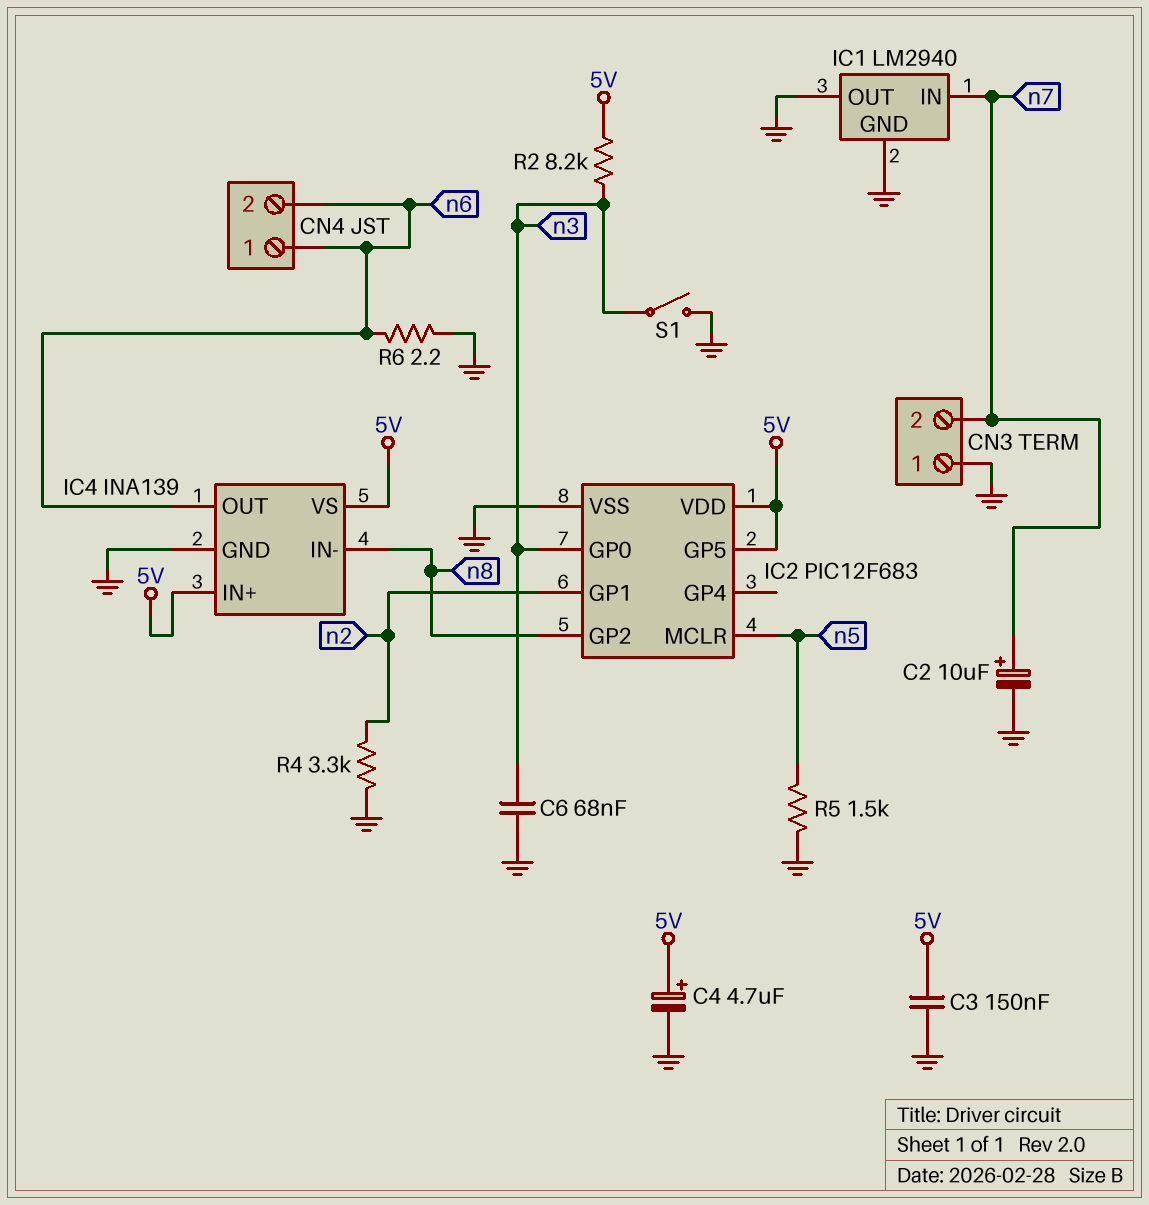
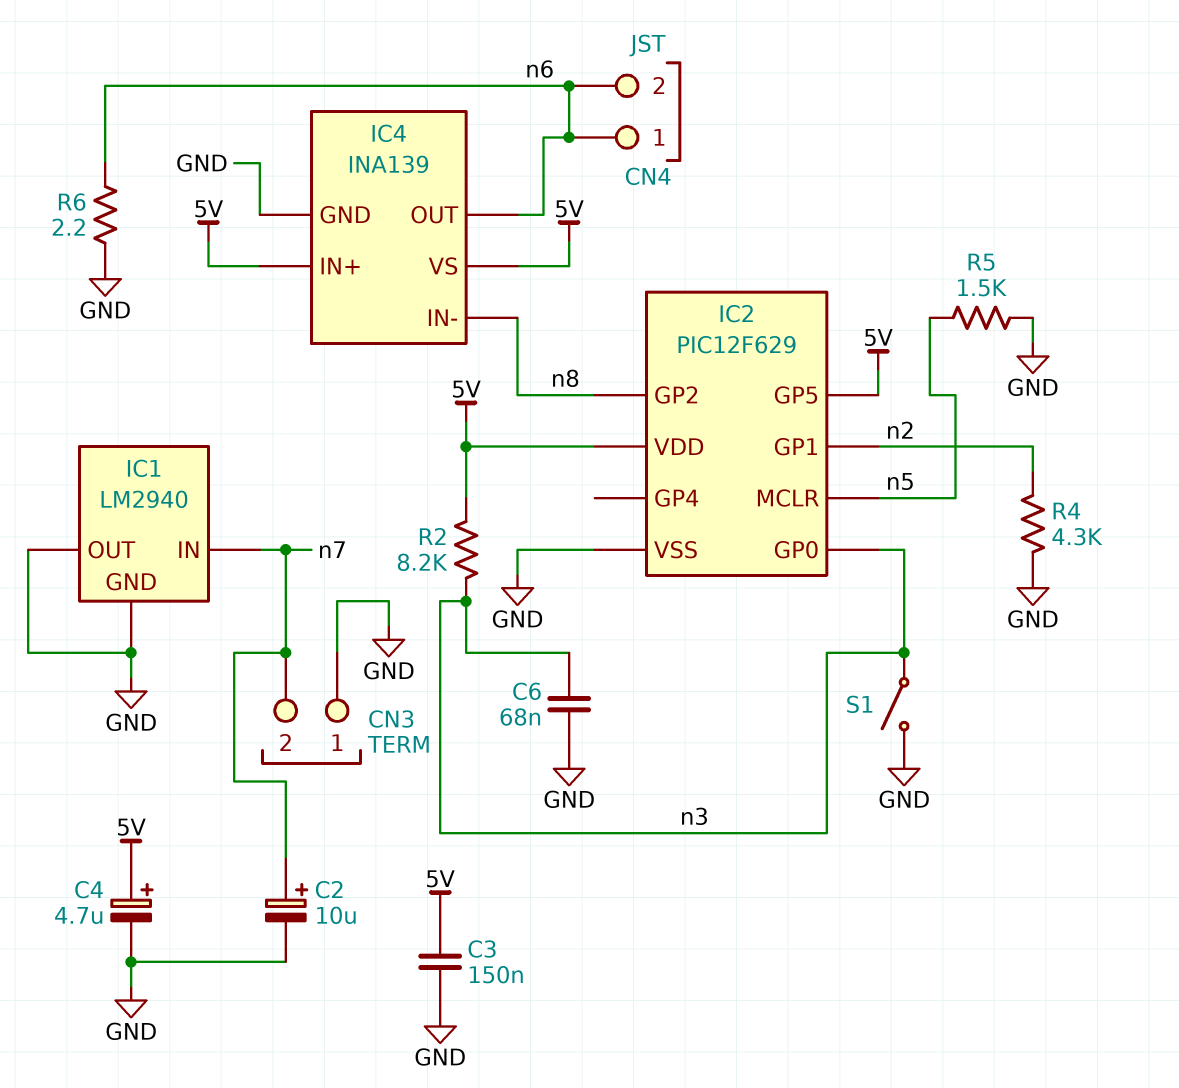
IC2: PIC12F683 -> PIC12F629
R4: 3.3k (GND, n2) -> 4.3k (GND, n2)

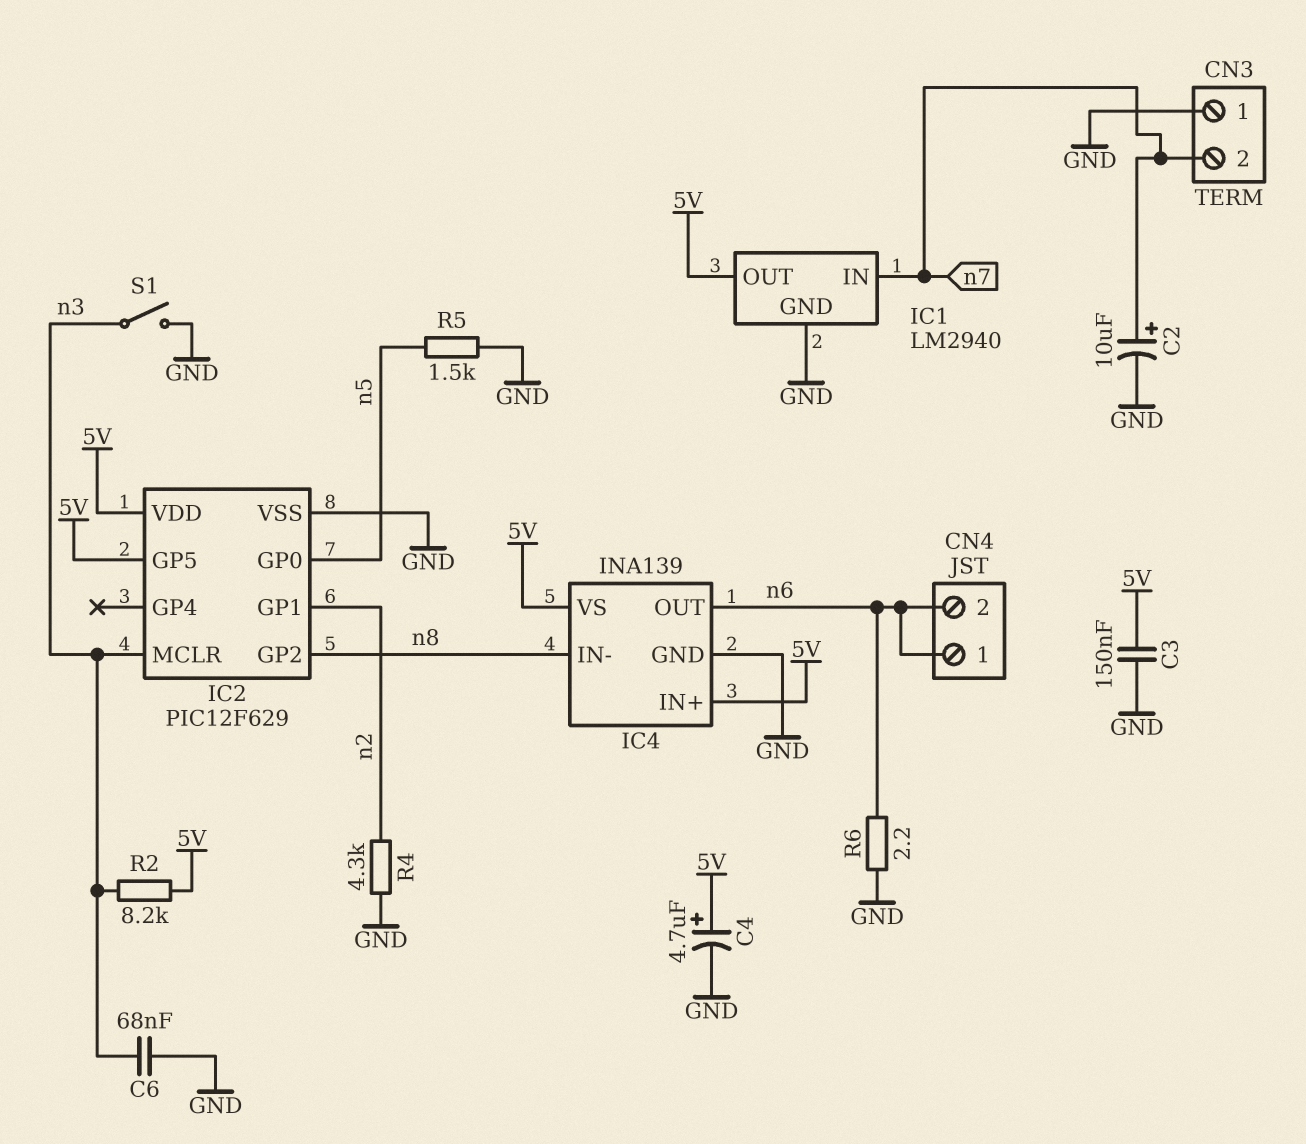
IC1 pin OUT: GND -> 5V
IC2 pin GP0: n3 -> n5
IC2 pin MCLR: n5 -> n3

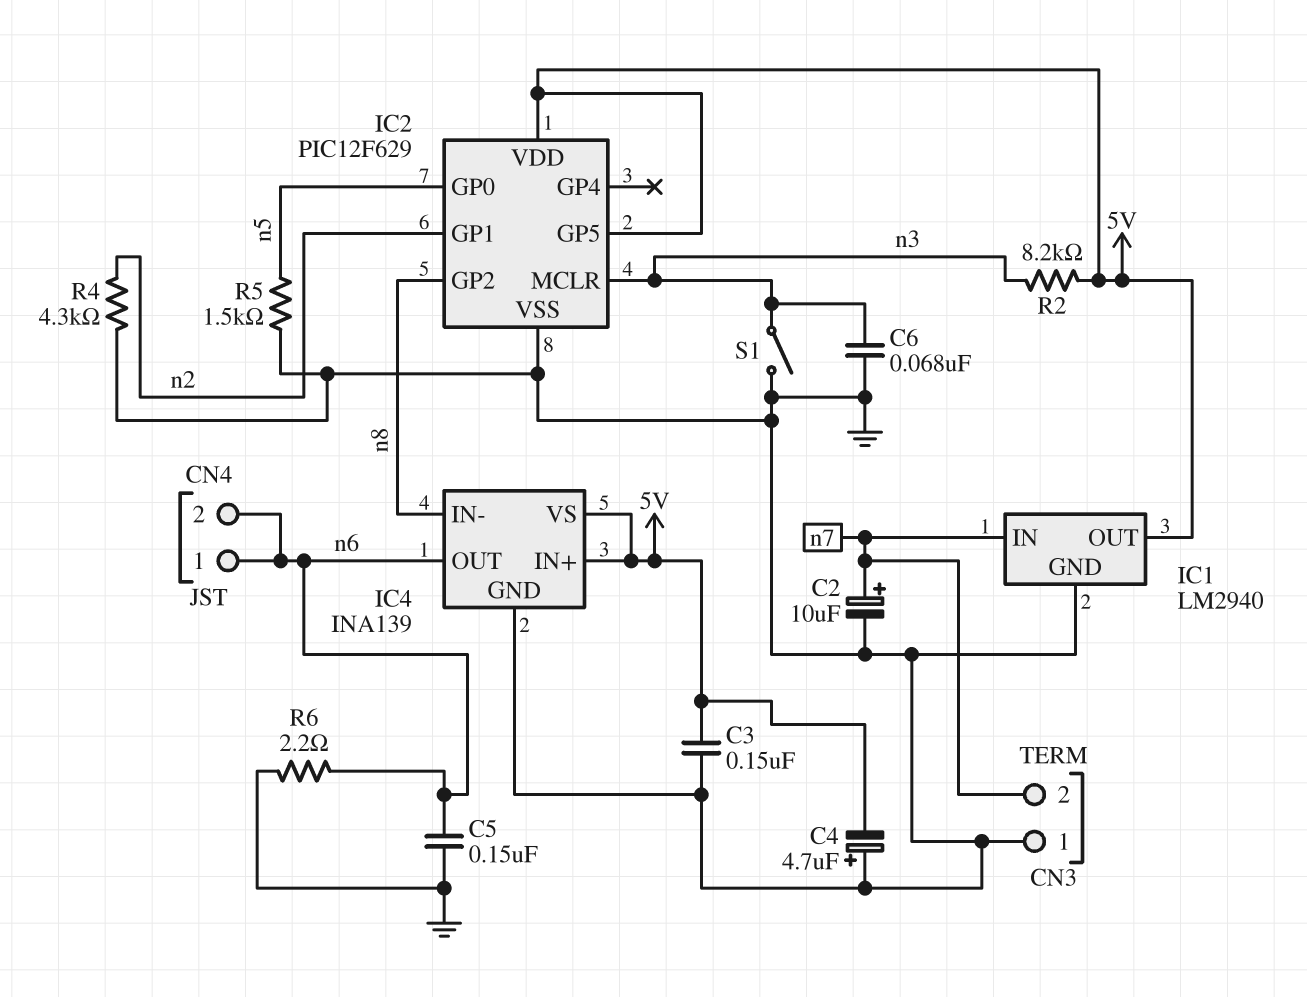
C4: 4.7uF (plus 5V, minus GND) -> 4.7uF (plus GND, minus 5V)
C5: none -> 150nF (GND, n6)

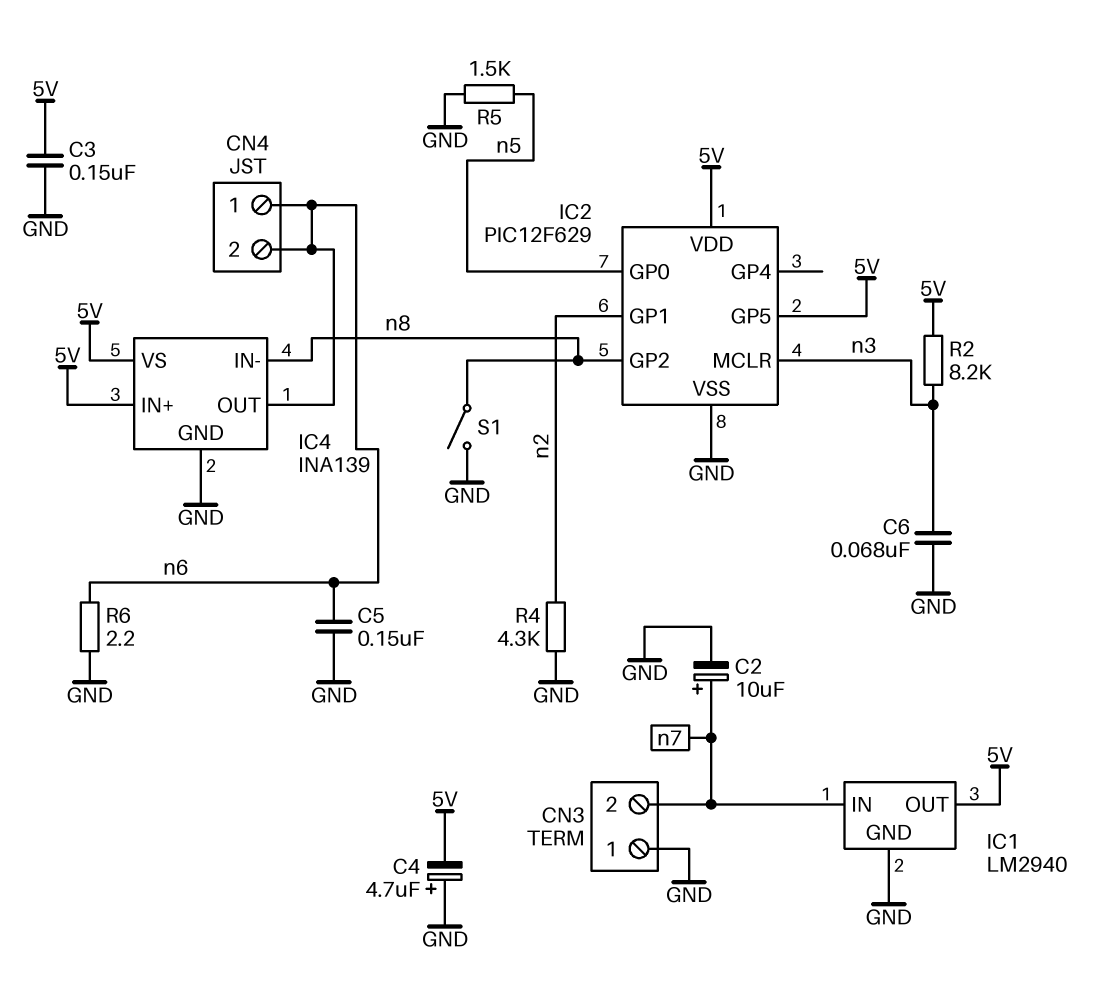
S1: switch (GND, n3) -> switch (GND, n8)

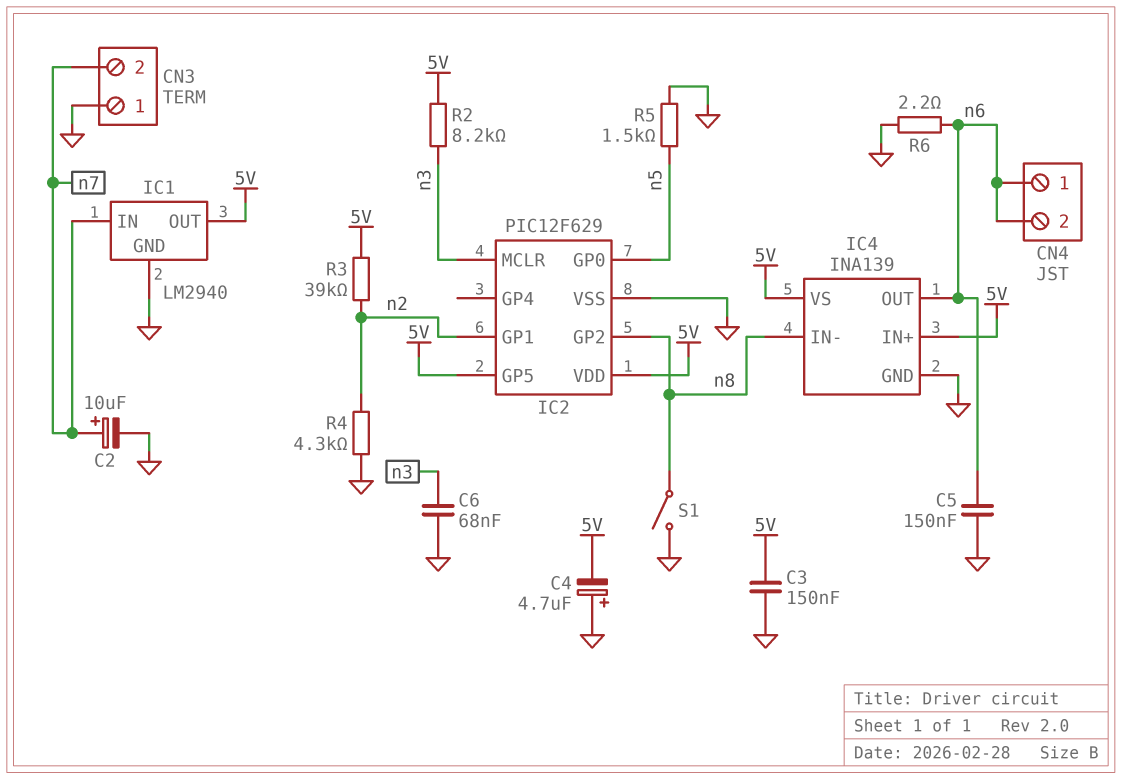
R3: none -> 39k (5V, n2)

